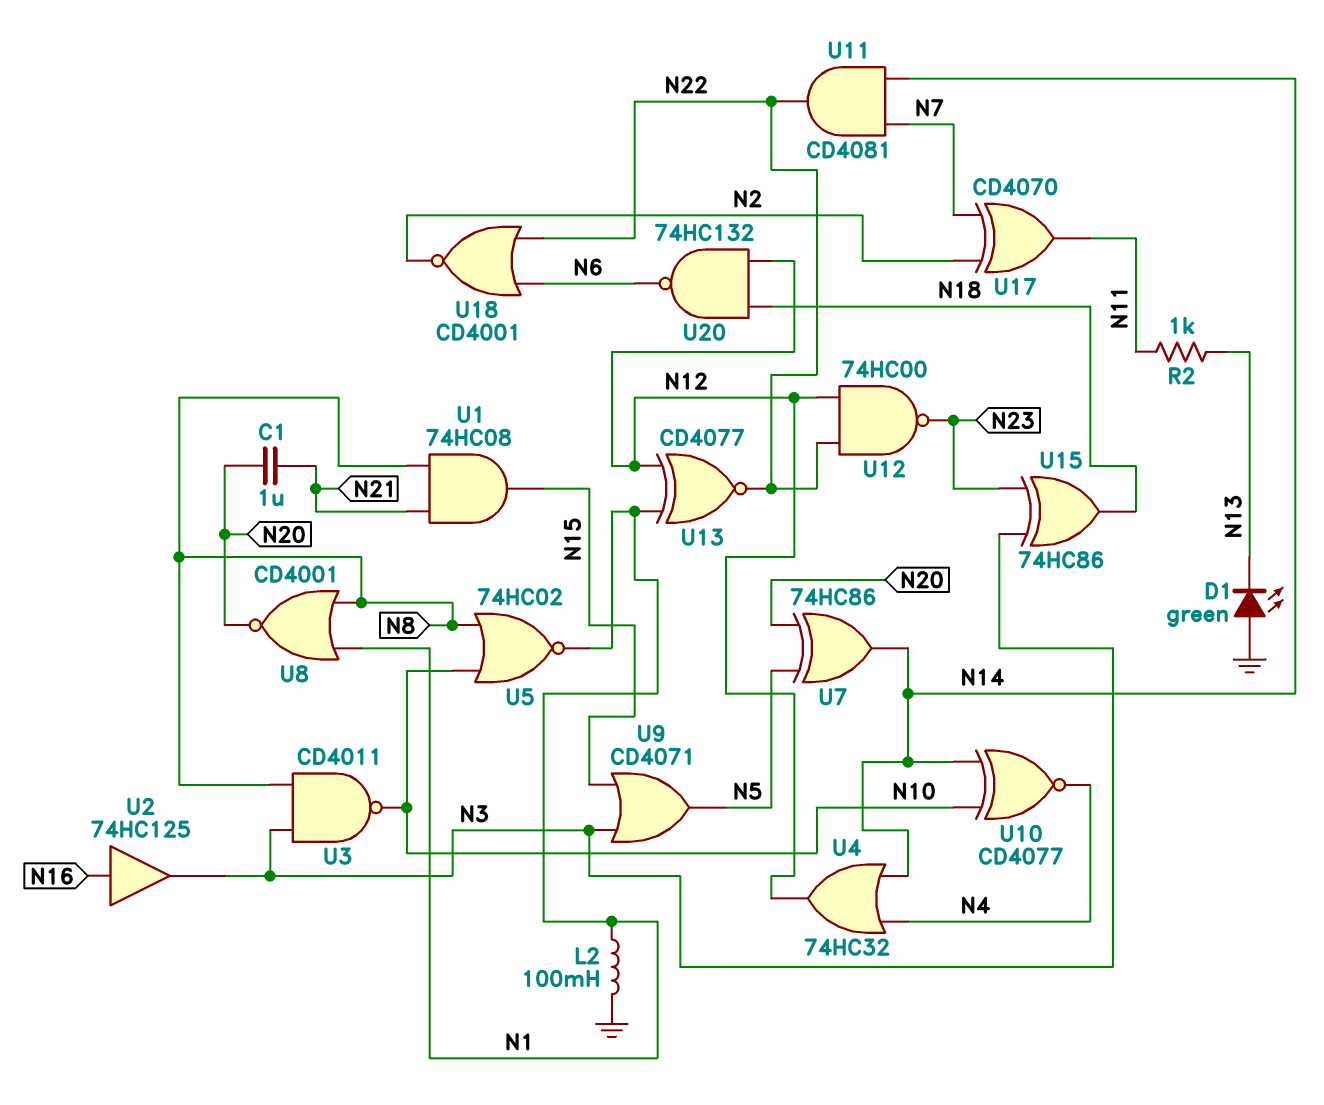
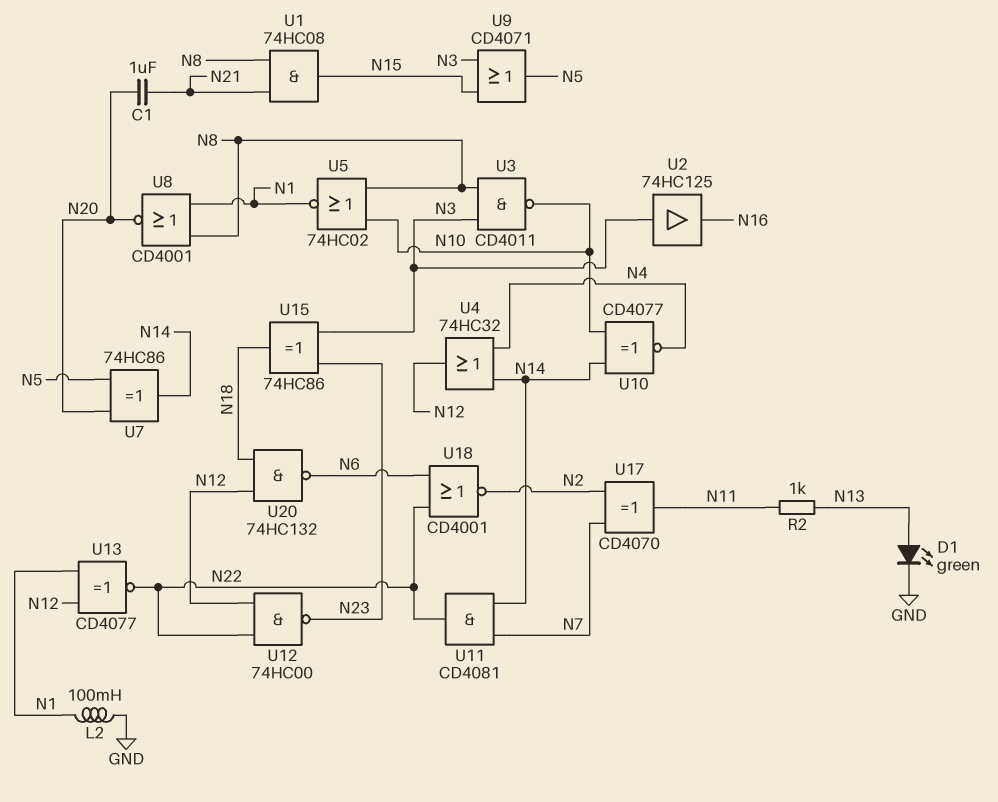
D1: LED green (A GND, K N13) -> LED green (A N13, K GND)
U2: buffer 74HC125 (in N16, out N3) -> buffer 74HC125 (in N3, out N16)

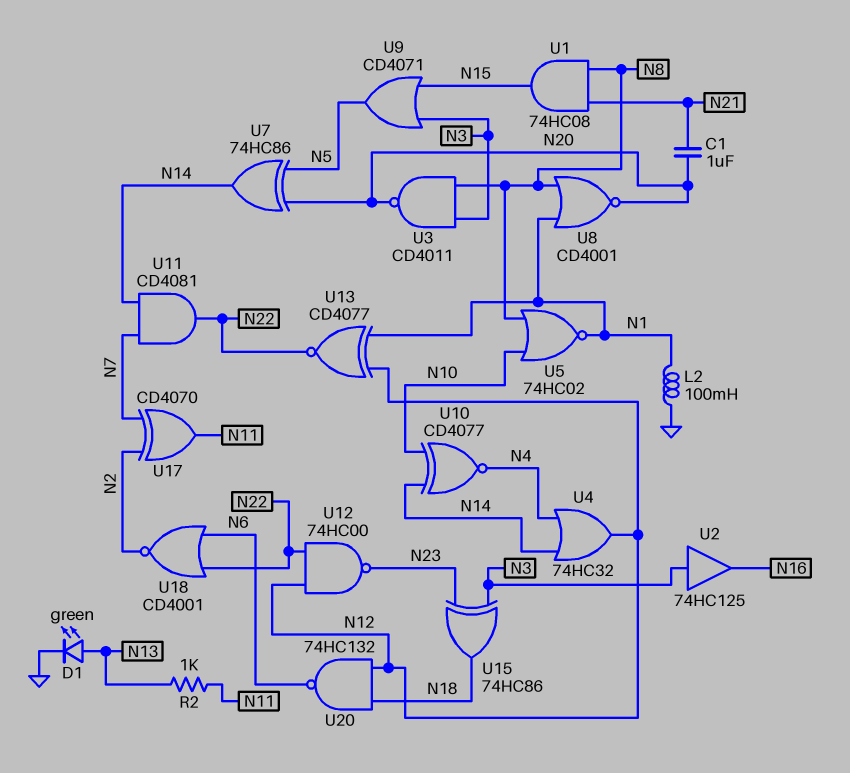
U3: NAND CD4011 (in N3, in N8, out N10) -> NAND CD4011 (in N3, in N8, out N20)

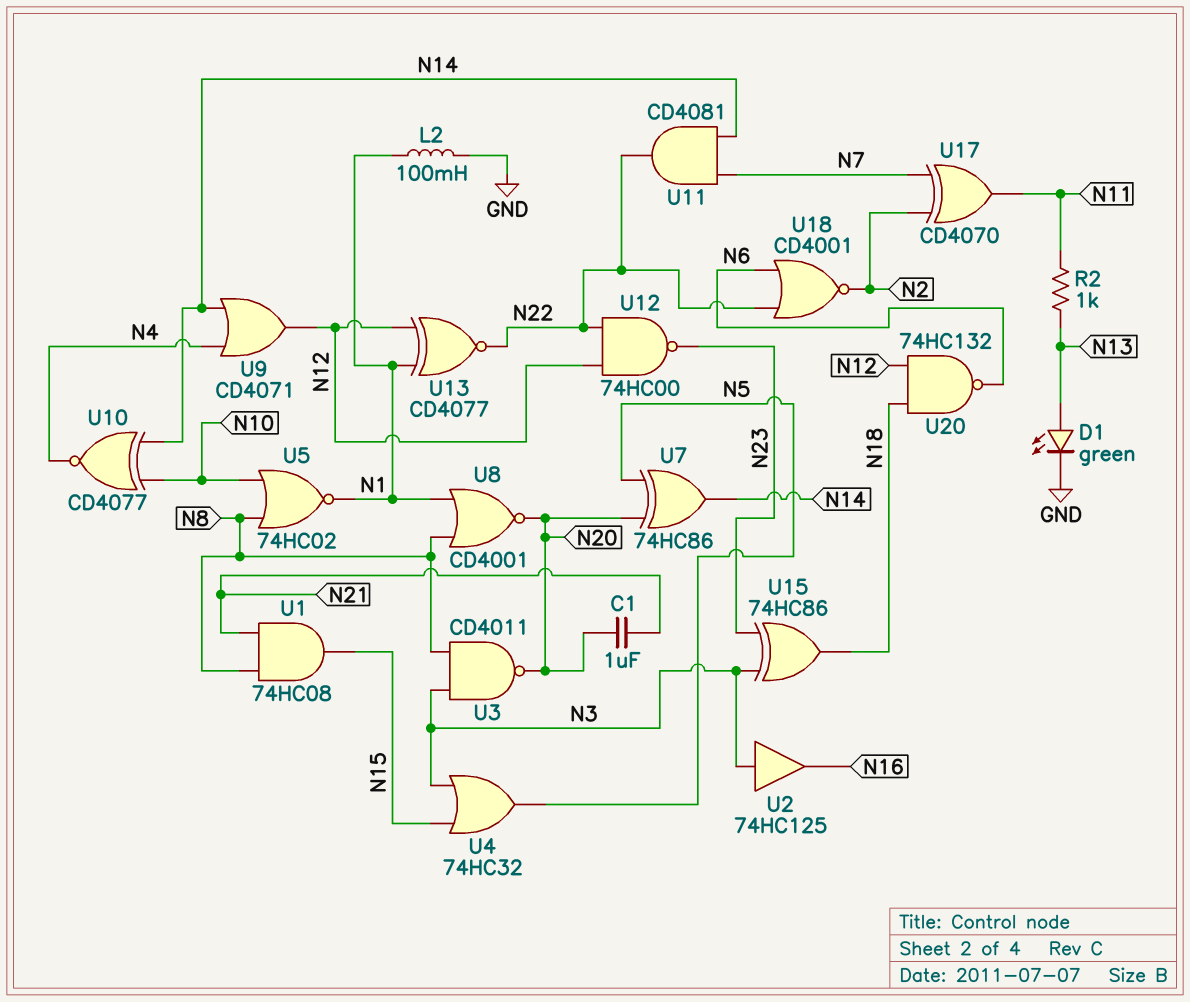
U4: OR 74HC32 (in N4, in N14, out N12) -> OR 74HC32 (in N3, in N15, out N5)
U9: OR CD4071 (in N3, in N15, out N5) -> OR CD4071 (in N4, in N14, out N12)

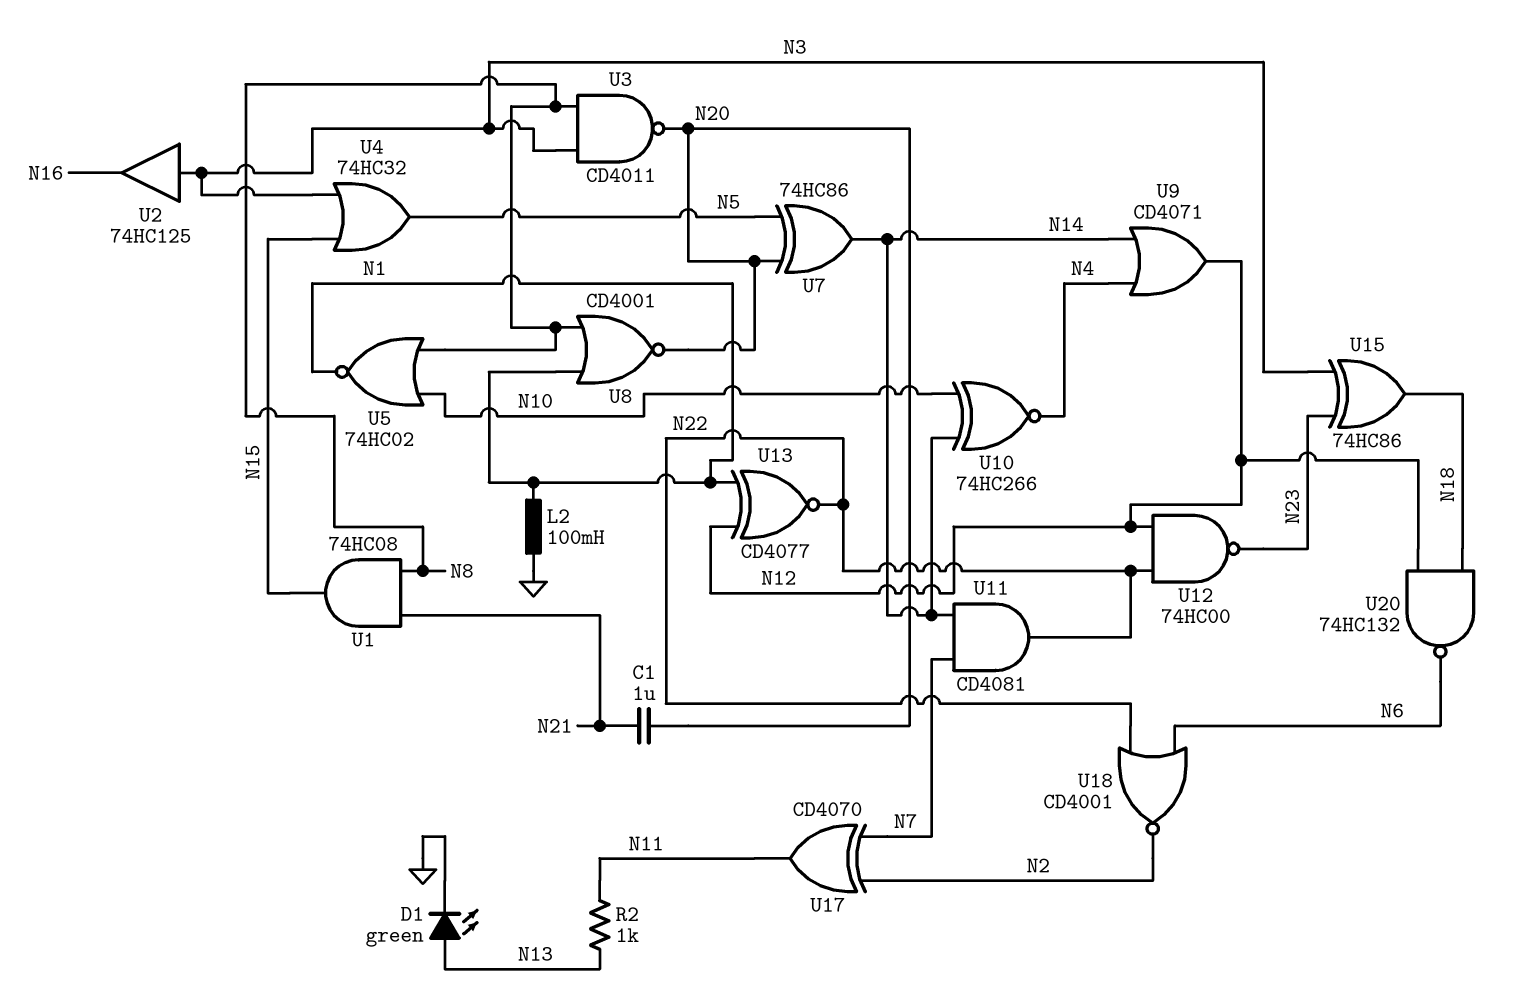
U10: XNOR CD4077 (in N10, in N14, out N4) -> XNOR 74HC266 (in N10, in N14, out N4)

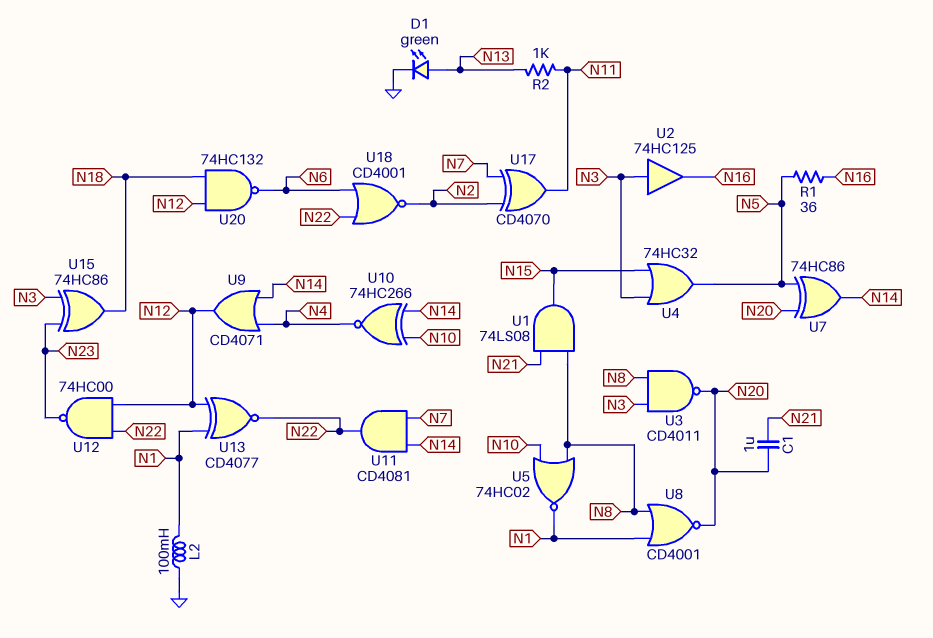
R1: none -> 36 (N5, N16)
U1: AND 74HC08 (in N8, in N21, out N15) -> AND 74LS08 (in N8, in N21, out N15)

